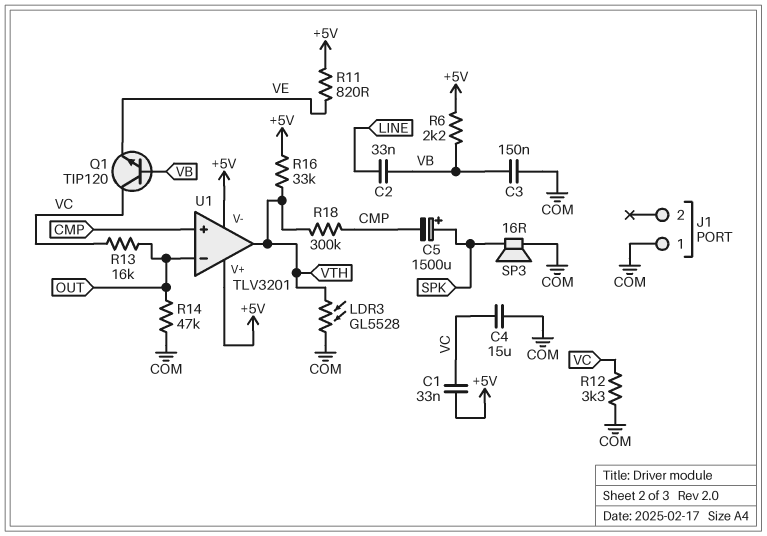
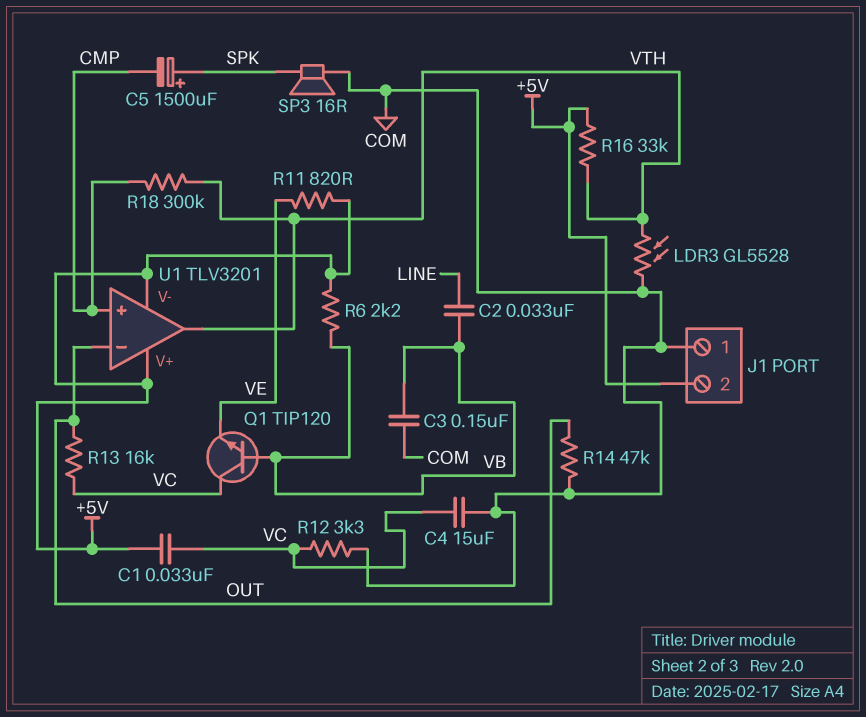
J1 pin 2: none -> +5V

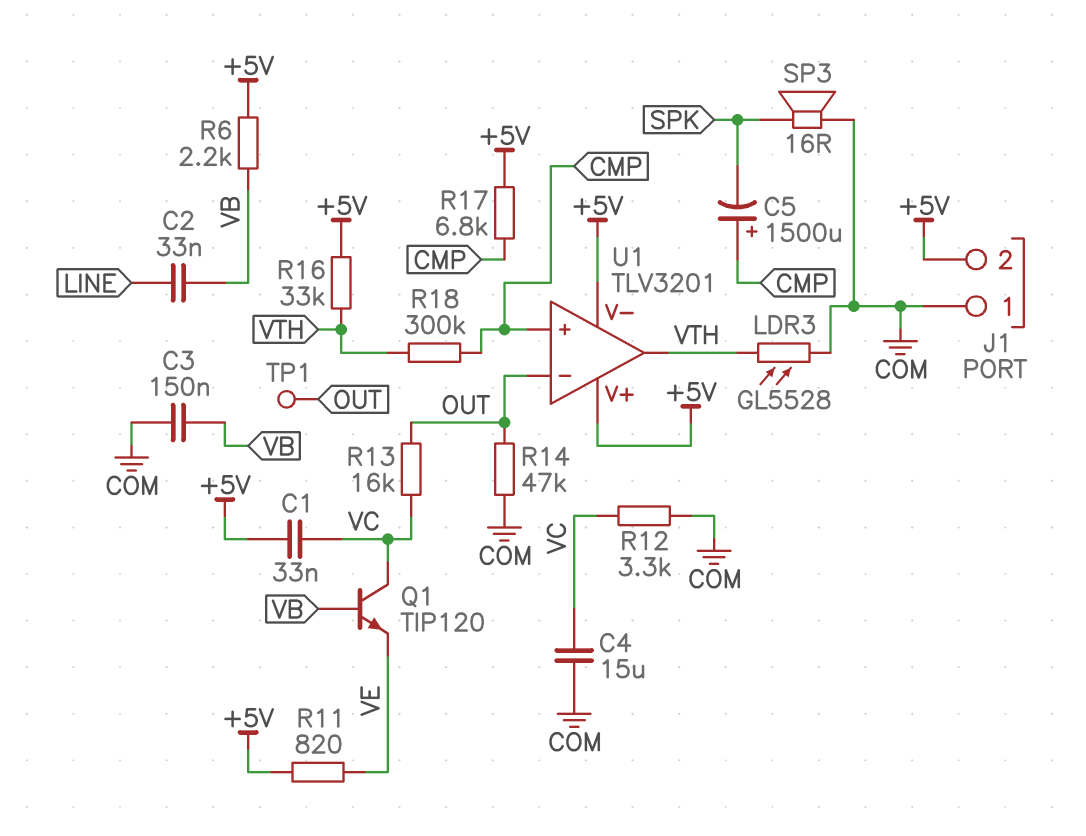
C5: 1500uF (plus SPK, minus CMP) -> 1500uF (plus CMP, minus SPK)
R17: none -> 6.8k (+5V, CMP)
TP1: none -> test point (OUT)

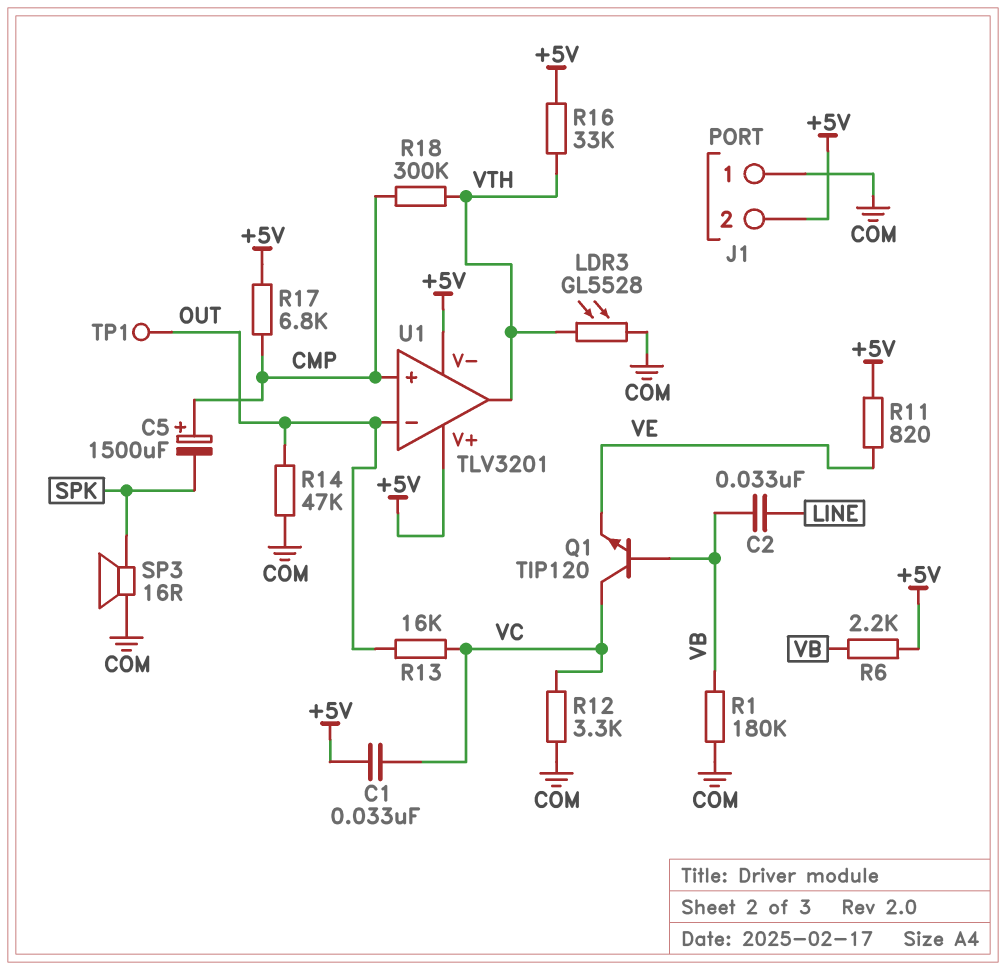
C3: 150nF (COM, VB) -> none
C4: 15uF (COM, VC) -> none
R1: none -> 180k (COM, VB)

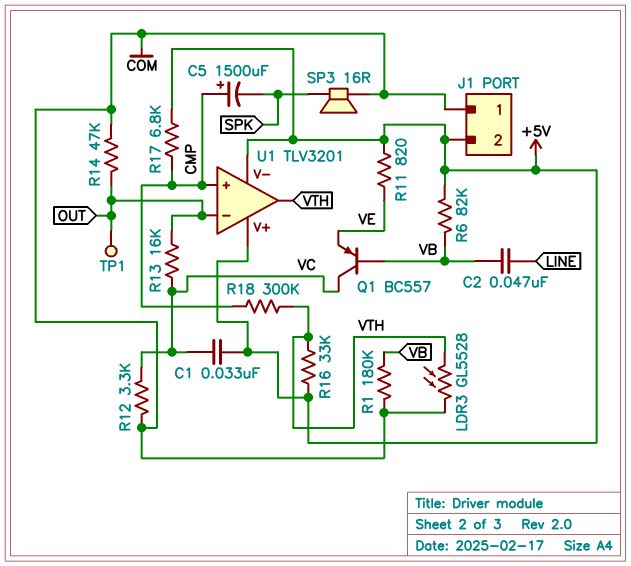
C2: 33nF (LINE, VB) -> 47nF (LINE, VB)
Q1: NPN TIP120 (B VB, C VC, E VE) -> PNP BC557 (B VB, C VC, E VE)
R6: 2.2k (+5V, VB) -> 82k (+5V, VB)

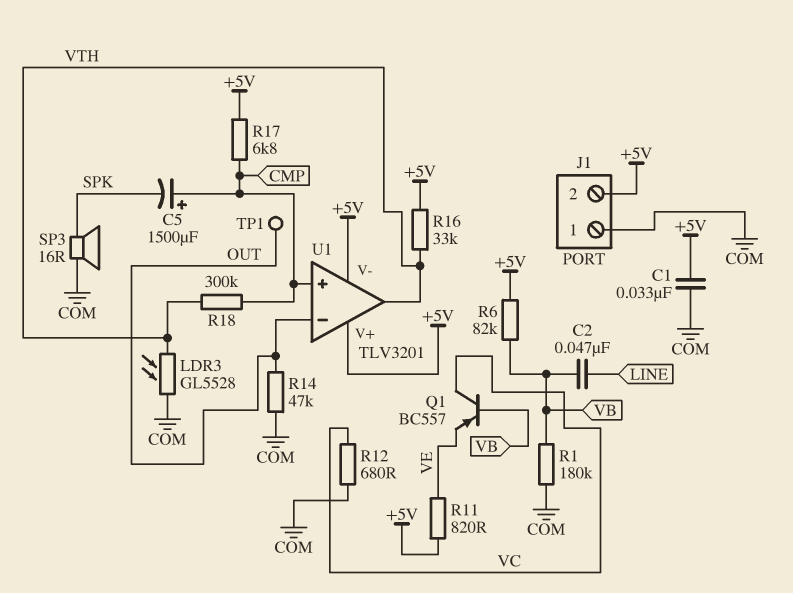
C1: 33nF (+5V, VC) -> 33nF (+5V, COM)
R12: 3.3k (COM, VC) -> 680 (COM, VC)
R13: 16k (OUT, VC) -> none

